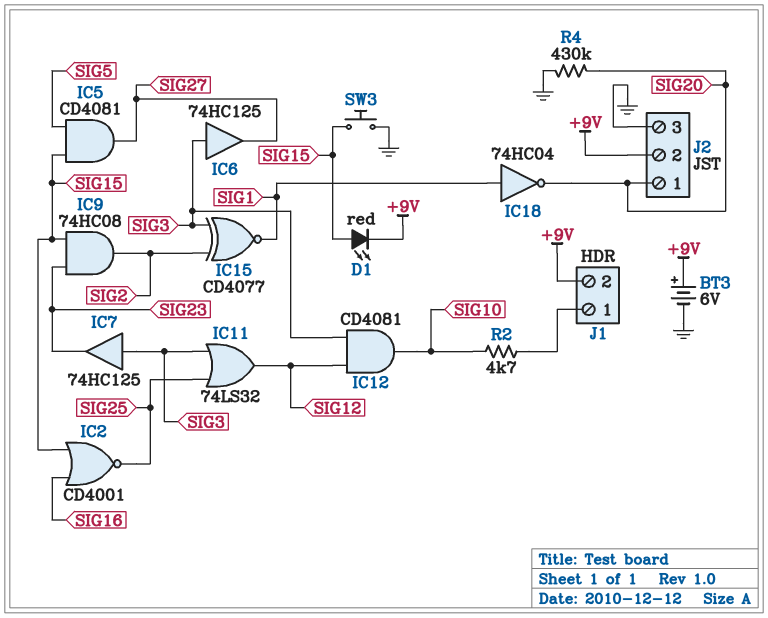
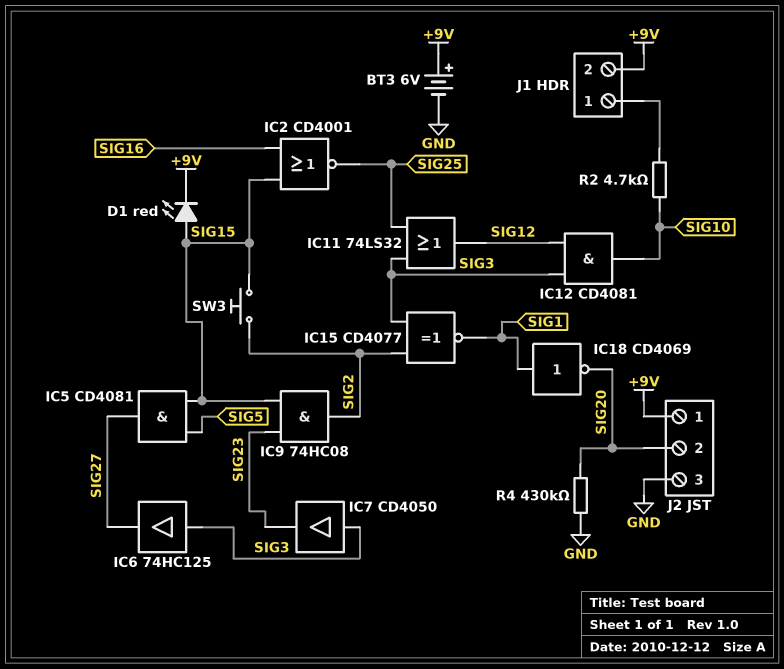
IC7: buffer 74HC125 (in SIG3, out SIG23) -> buffer CD4050 (in SIG3, out SIG23)
IC18: NOT 74HC04 (in SIG1, out SIG20) -> NOT CD4069 (in SIG1, out SIG20)
J2 pin 1: SIG20 -> +9V
J2 pin 2: +9V -> SIG20
SW3: button (GND, SIG15) -> button (SIG2, SIG15)

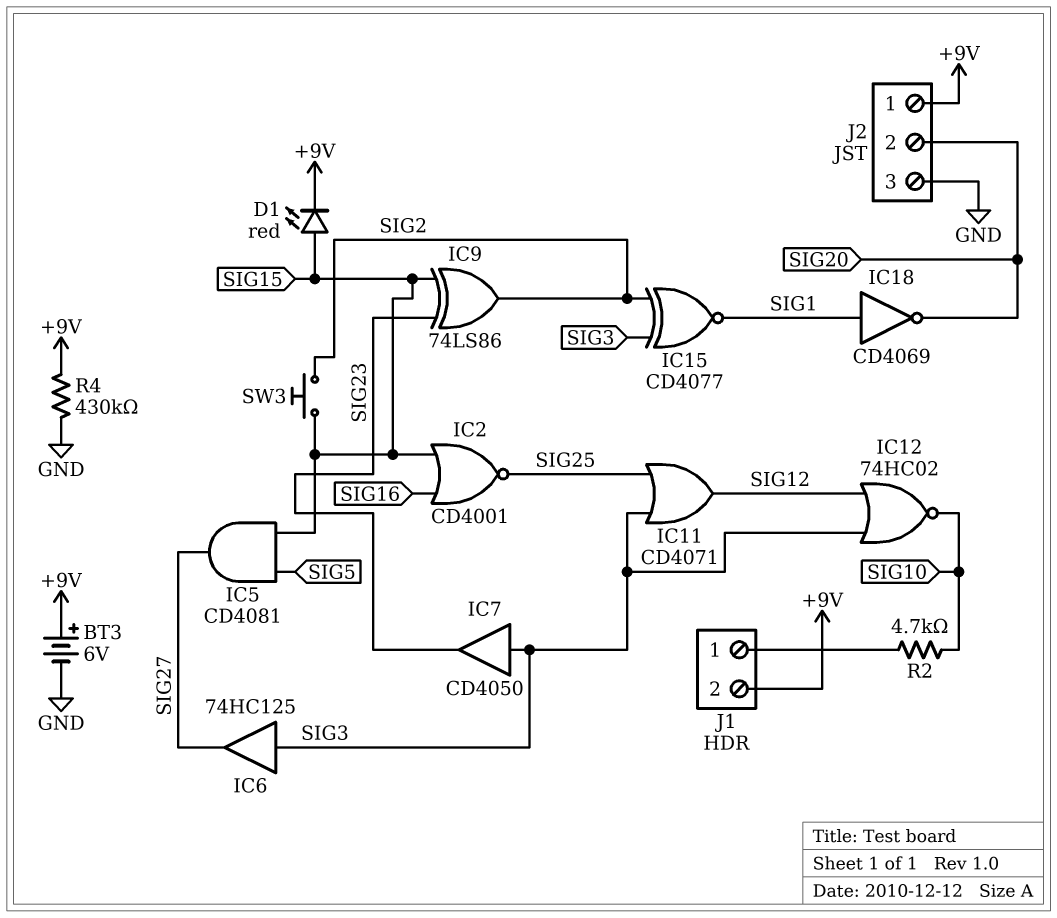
IC9: AND 74HC08 (in SIG15, in SIG23, out SIG2) -> XOR 74LS86 (in SIG15, in SIG23, out SIG2)
IC11: OR 74LS32 (in SIG3, in SIG25, out SIG12) -> OR CD4071 (in SIG3, in SIG25, out SIG12)
IC12: AND CD4081 (in SIG3, in SIG12, out SIG10) -> NOR 74HC02 (in SIG3, in SIG12, out SIG10)
R4: 430k (GND, SIG20) -> 430k (+9V, GND)

